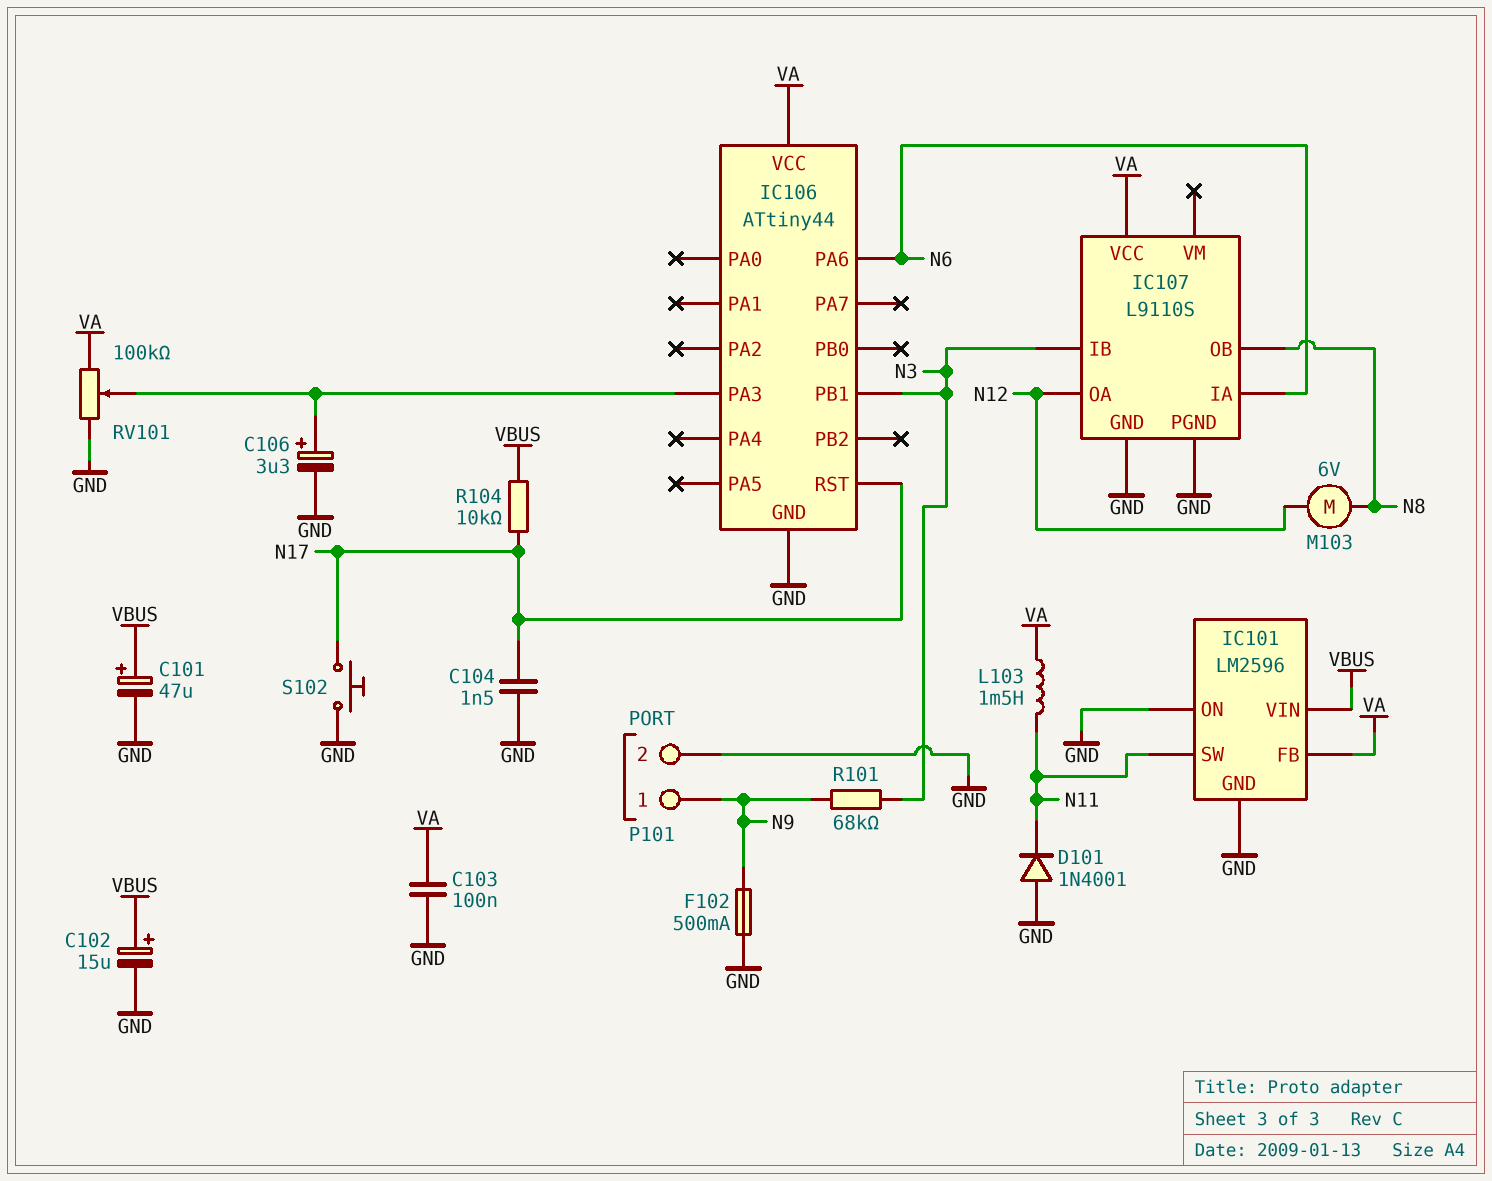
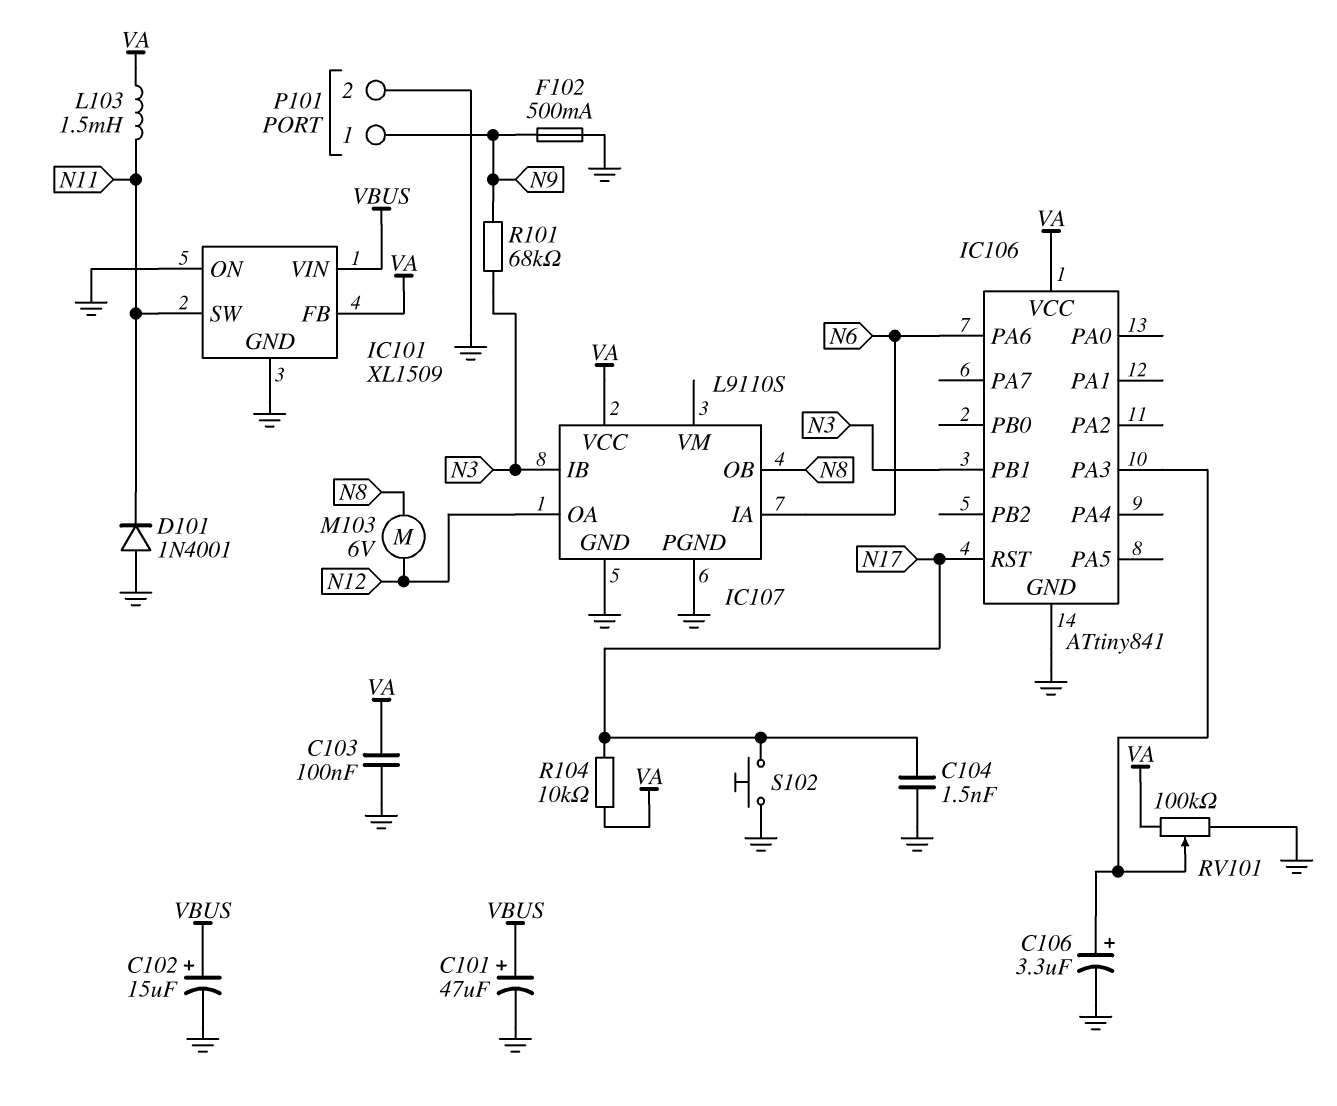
IC101: LM2596 -> XL1509
IC106: ATtiny44 -> ATtiny841
R104: 10k (N17, VBUS) -> 10k (N17, VA)

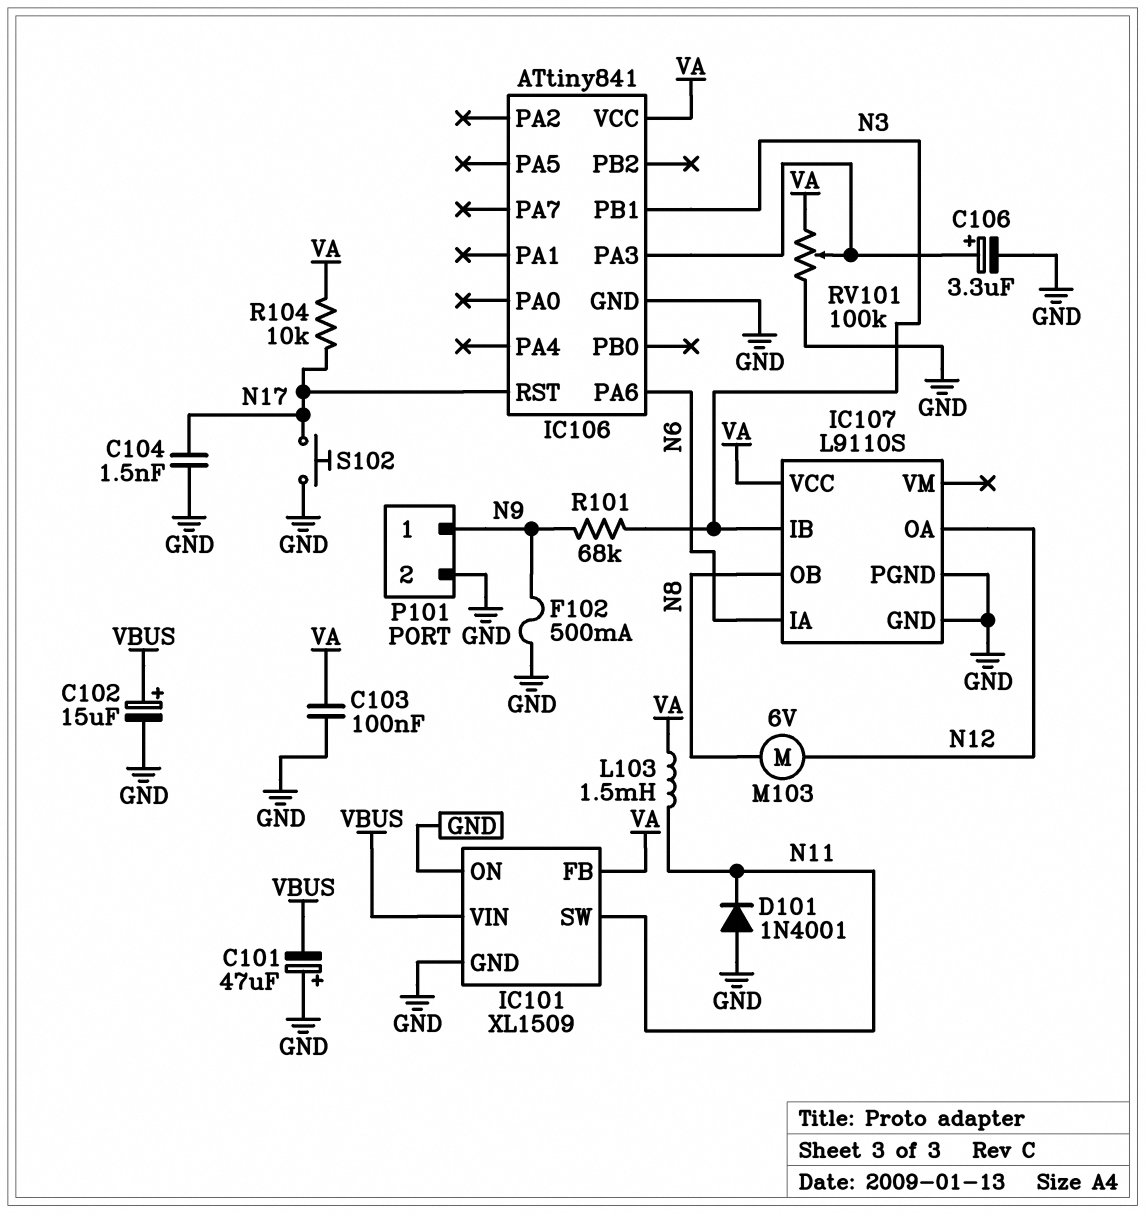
C101: 47uF (plus VBUS, minus GND) -> 47uF (plus GND, minus VBUS)

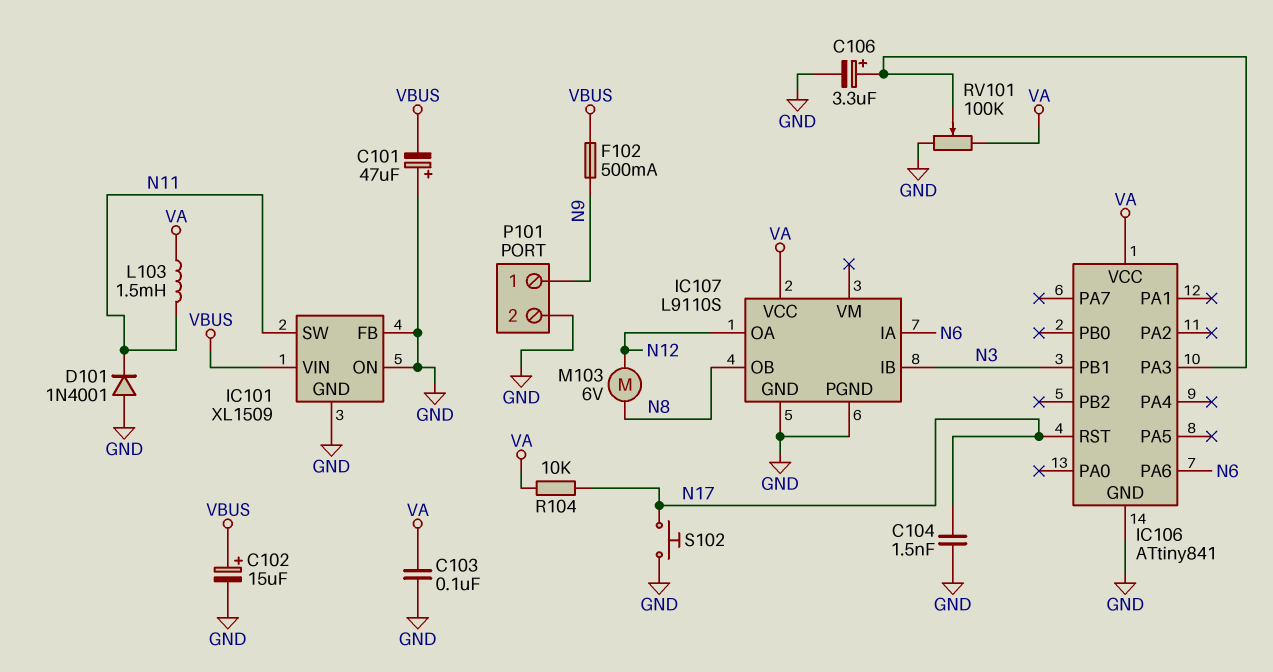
F102: 500mA (GND, N9) -> 500mA (N9, VBUS)
IC101 pin FB: VA -> GND
R101: 68k (N3, N9) -> none

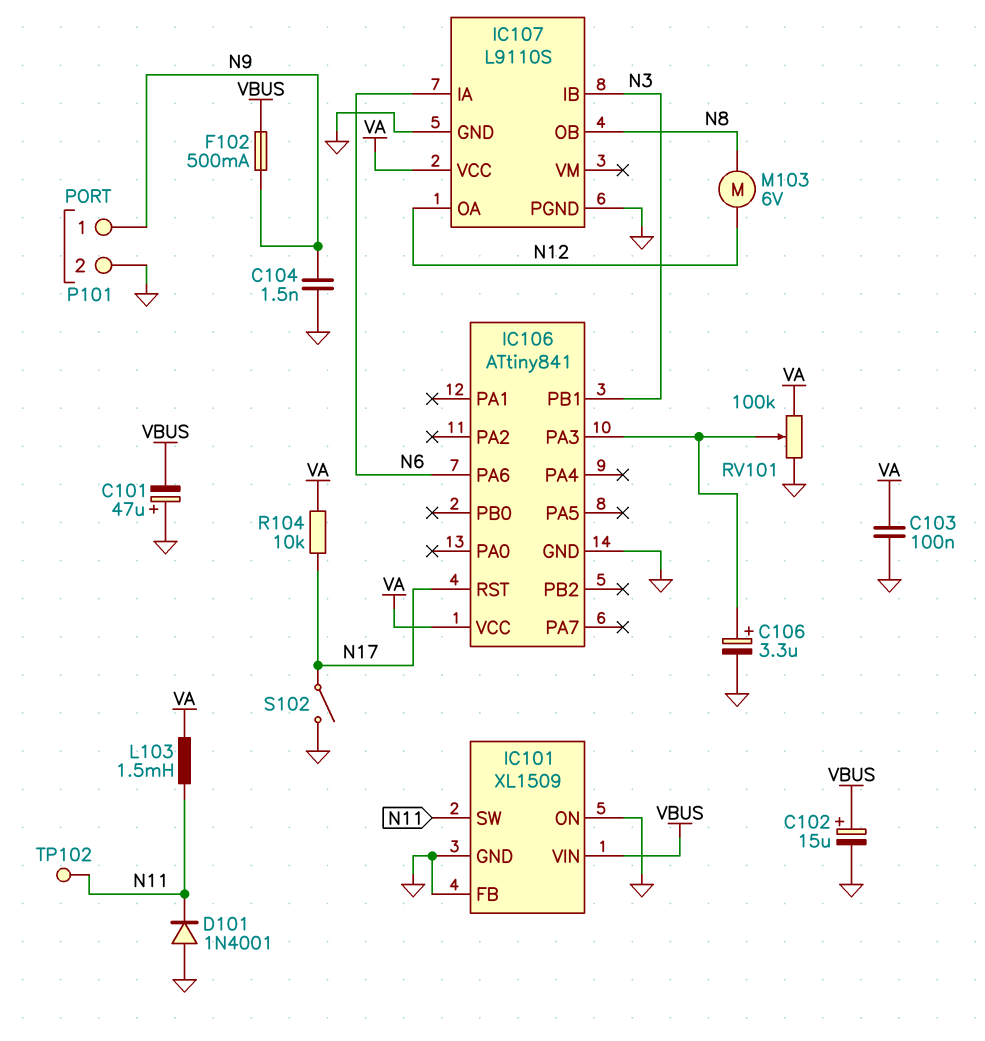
C104: 1.5nF (GND, N17) -> 1.5nF (GND, N9)
S102: button (GND, N17) -> switch (GND, N17)
TP102: none -> test point (N11)

